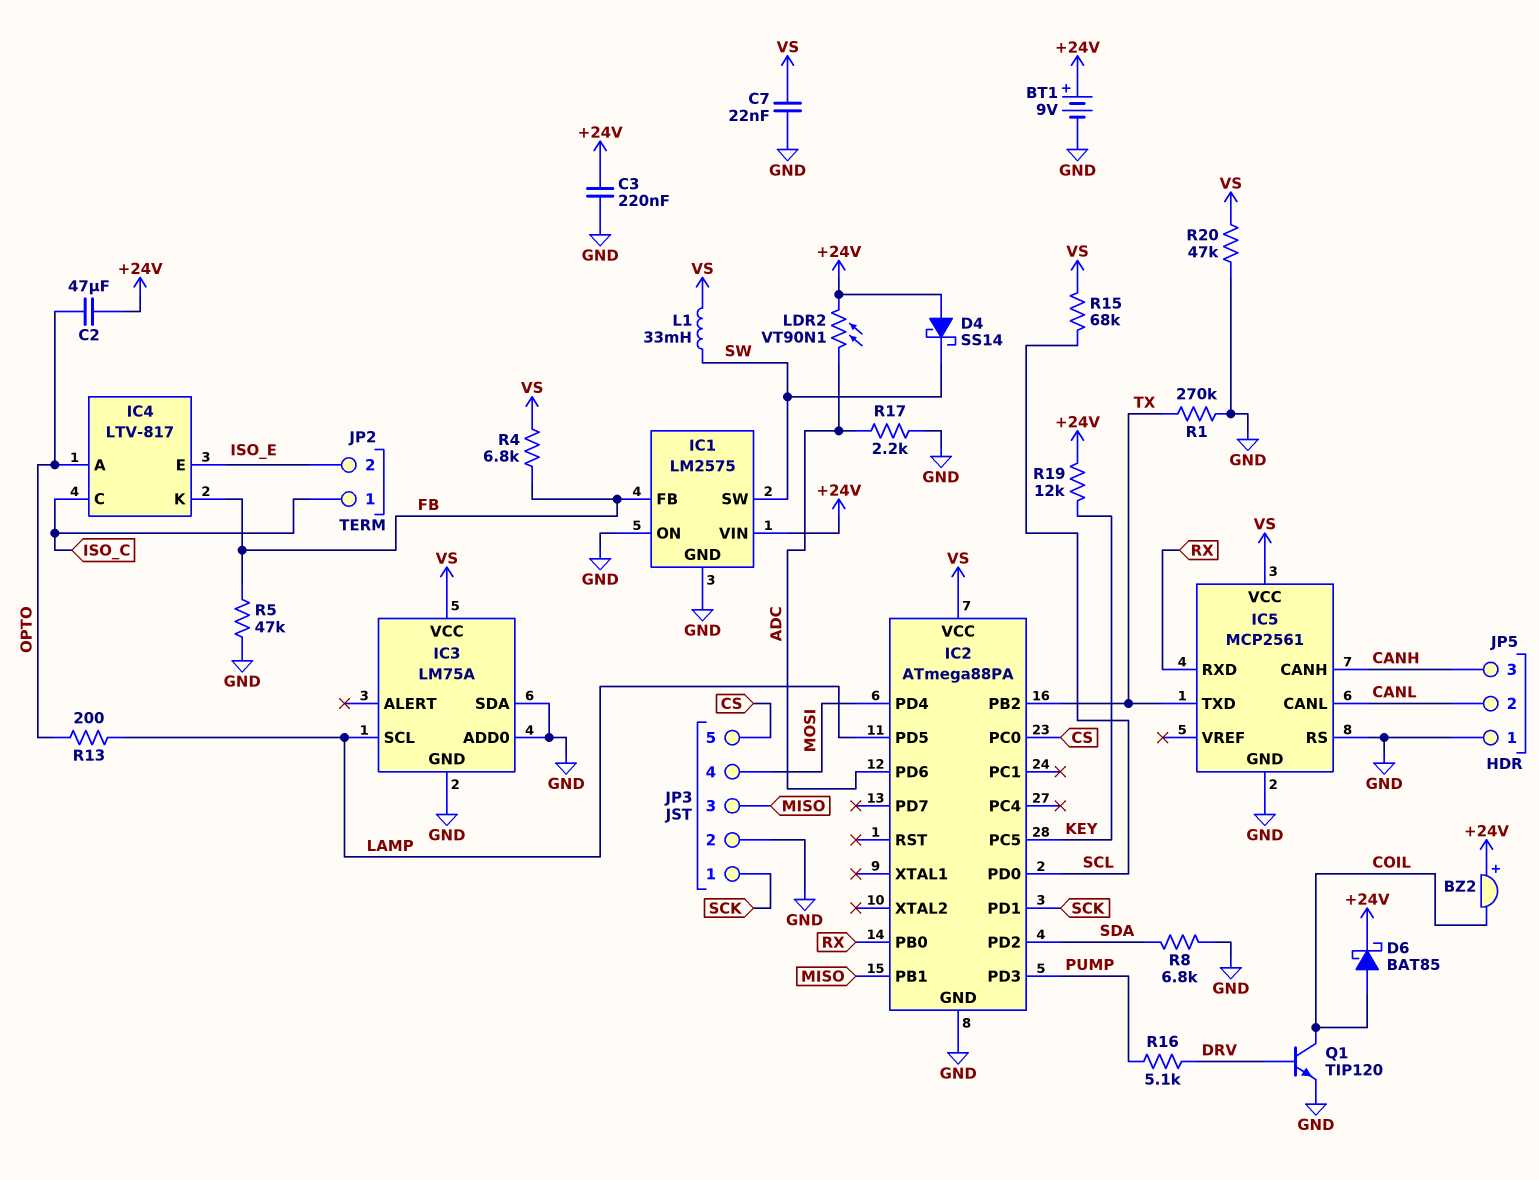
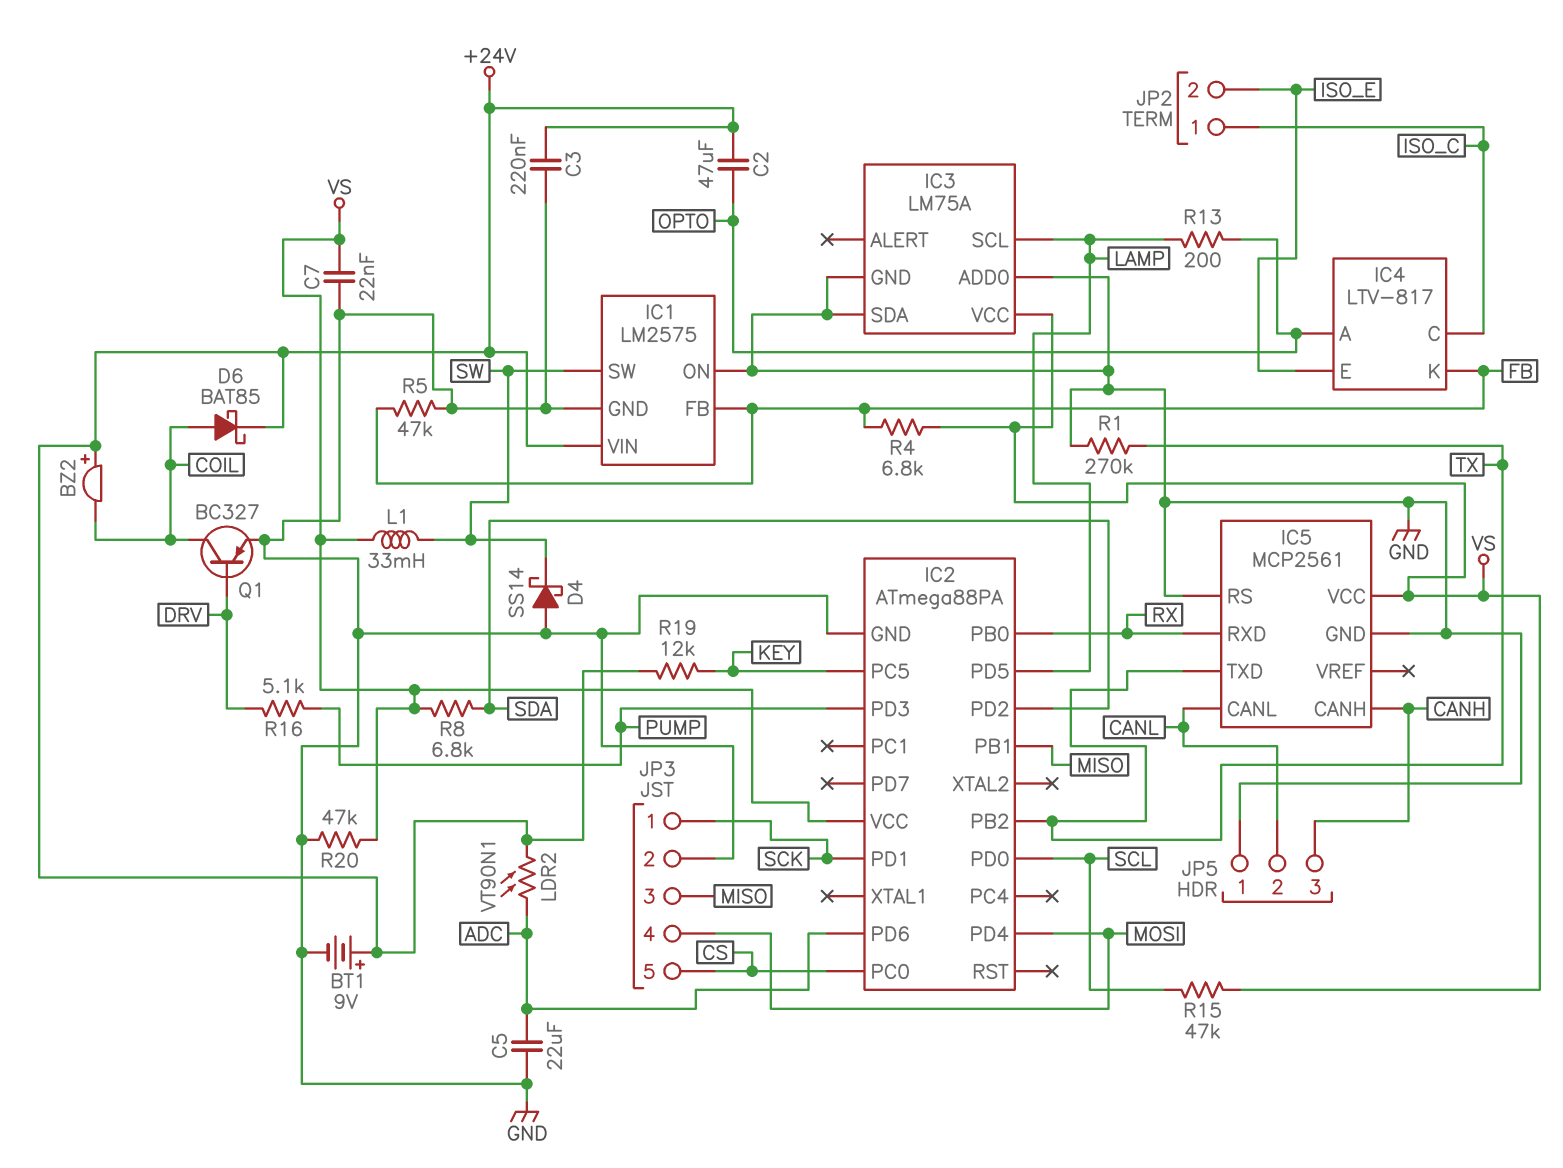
C5: none -> 22uF (ADC, GND)
D4: schottky SS14 (A +24V, K SW) -> schottky SS14 (A GND, K SW)
Q1: NPN TIP120 (B DRV, C COIL, E GND) -> PNP BC327 (B DRV, C COIL, E GND)
R8: 6.8k (GND, SDA) -> 6.8k (SDA, VS)
R15: 68k (SCL, VS) -> 47k (SCL, VS)
R17: 2.2k (ADC, GND) -> none

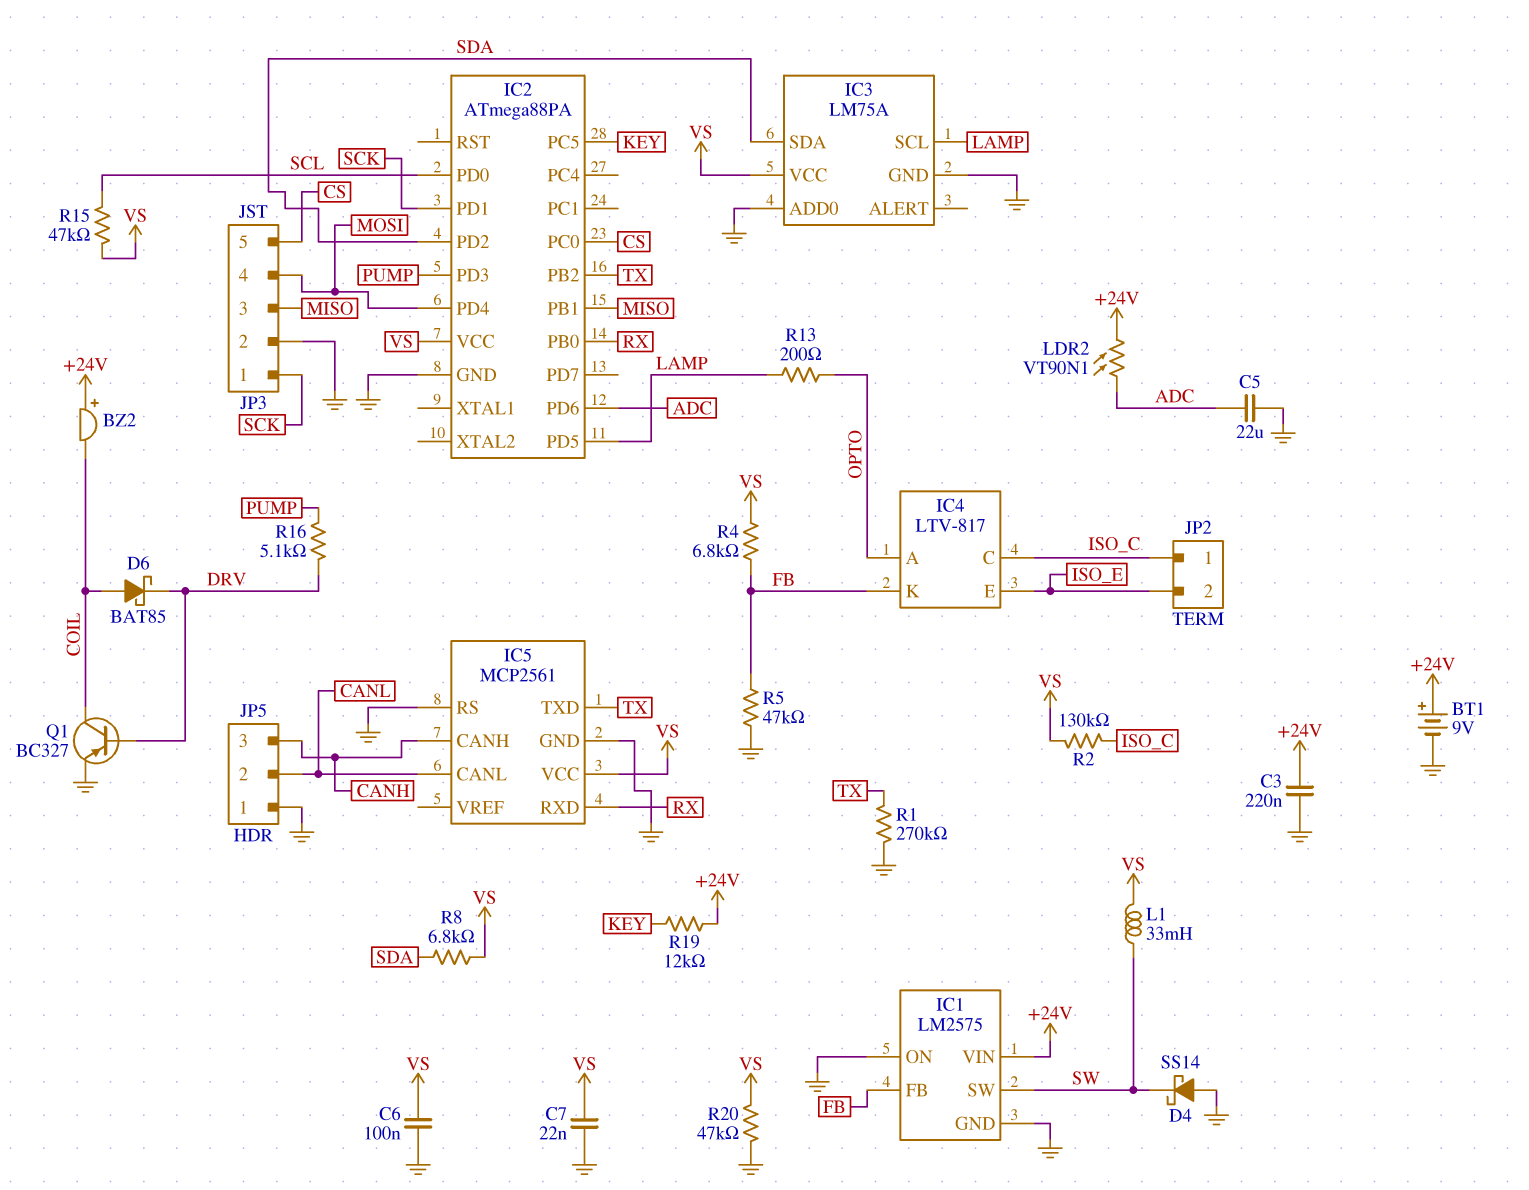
C2: 47uF (+24V, OPTO) -> none
C6: none -> 100nF (GND, VS)
D6: schottky BAT85 (A COIL, K +24V) -> schottky BAT85 (A COIL, K DRV)
IC3 pin SDA: GND -> SDA
R2: none -> 130k (ISO_C, VS)

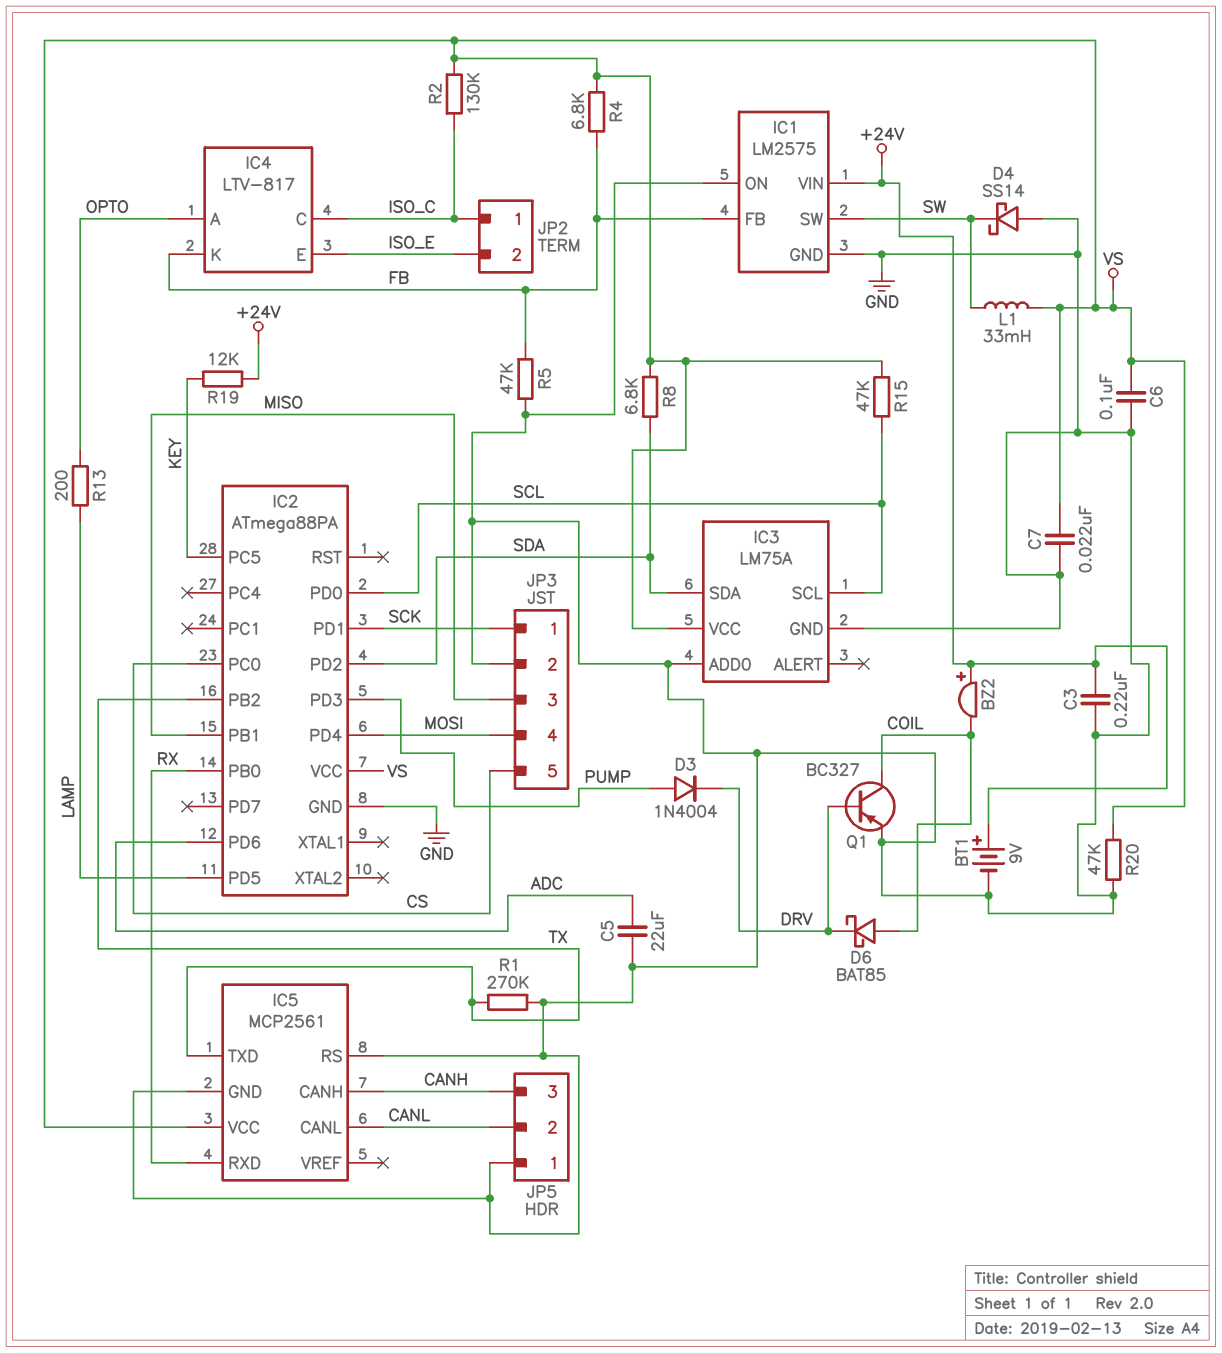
D3: none -> diode 1N4004 (A PUMP, K DRV)
IC3 pin SCL: LAMP -> SCL
LDR2: VT90N1 (+24V, ADC) -> none
R16: 5.1k (DRV, PUMP) -> none

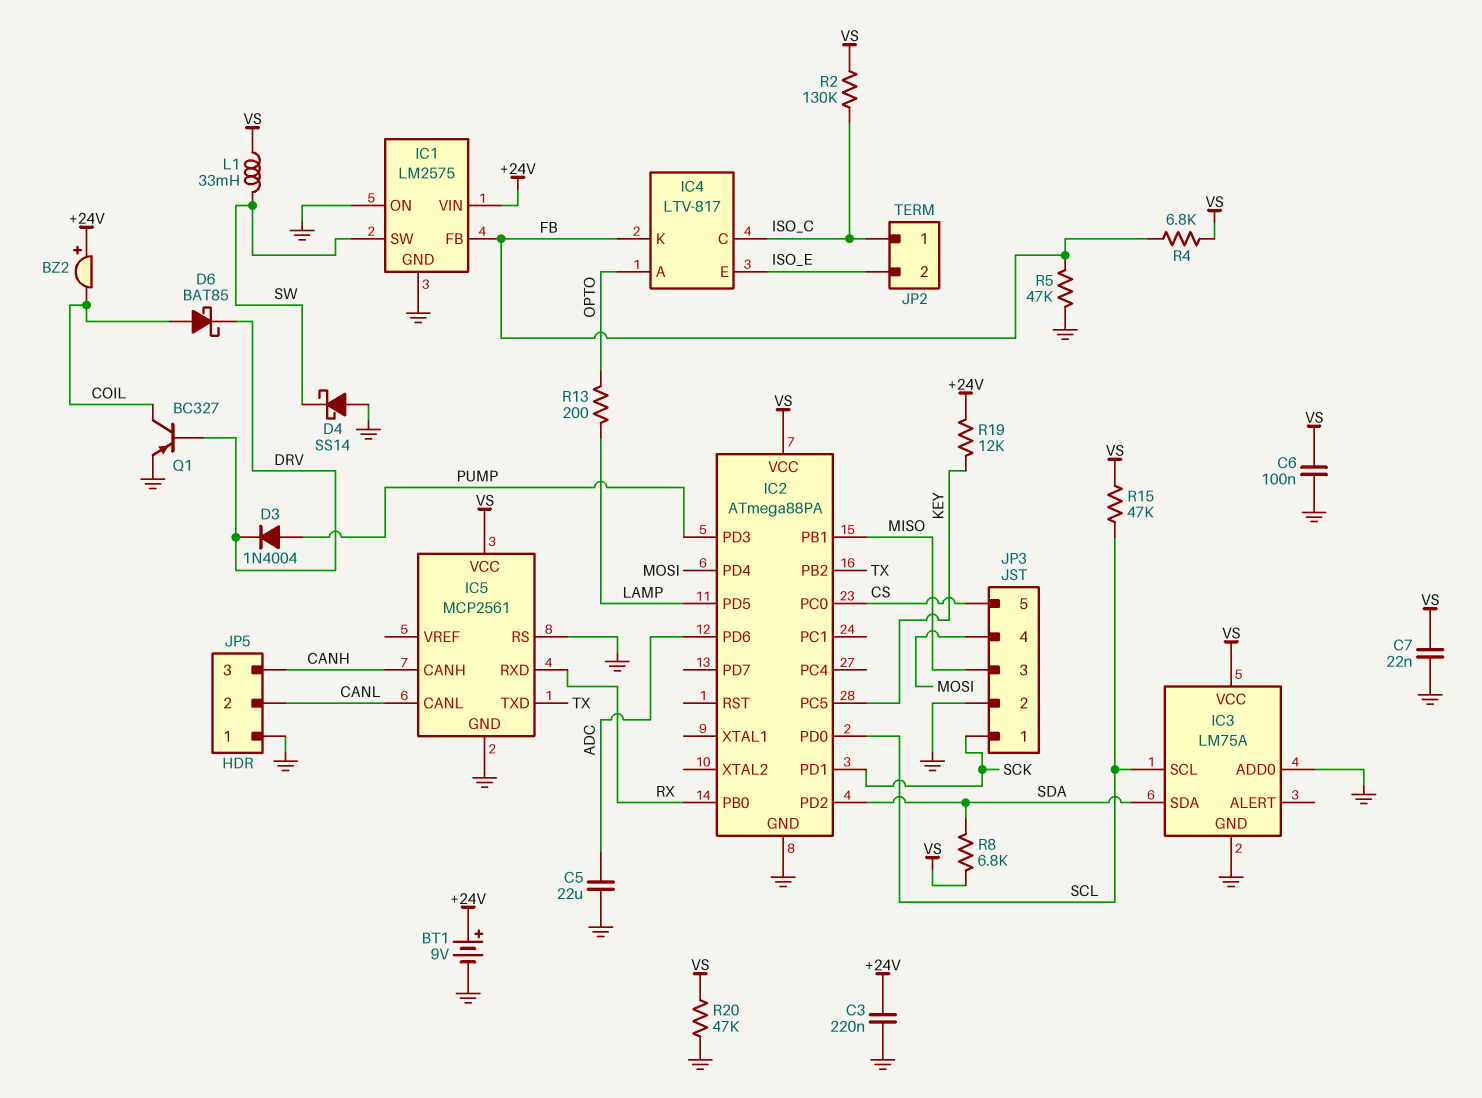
R1: 270k (GND, TX) -> none

